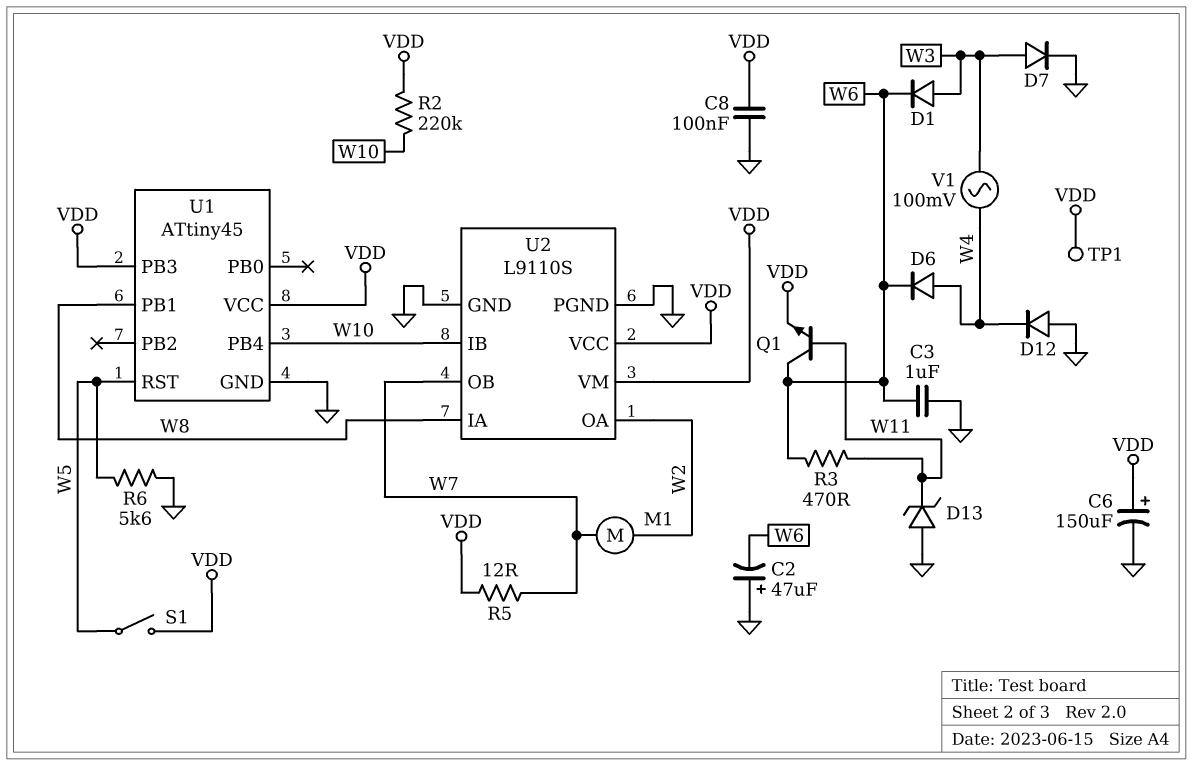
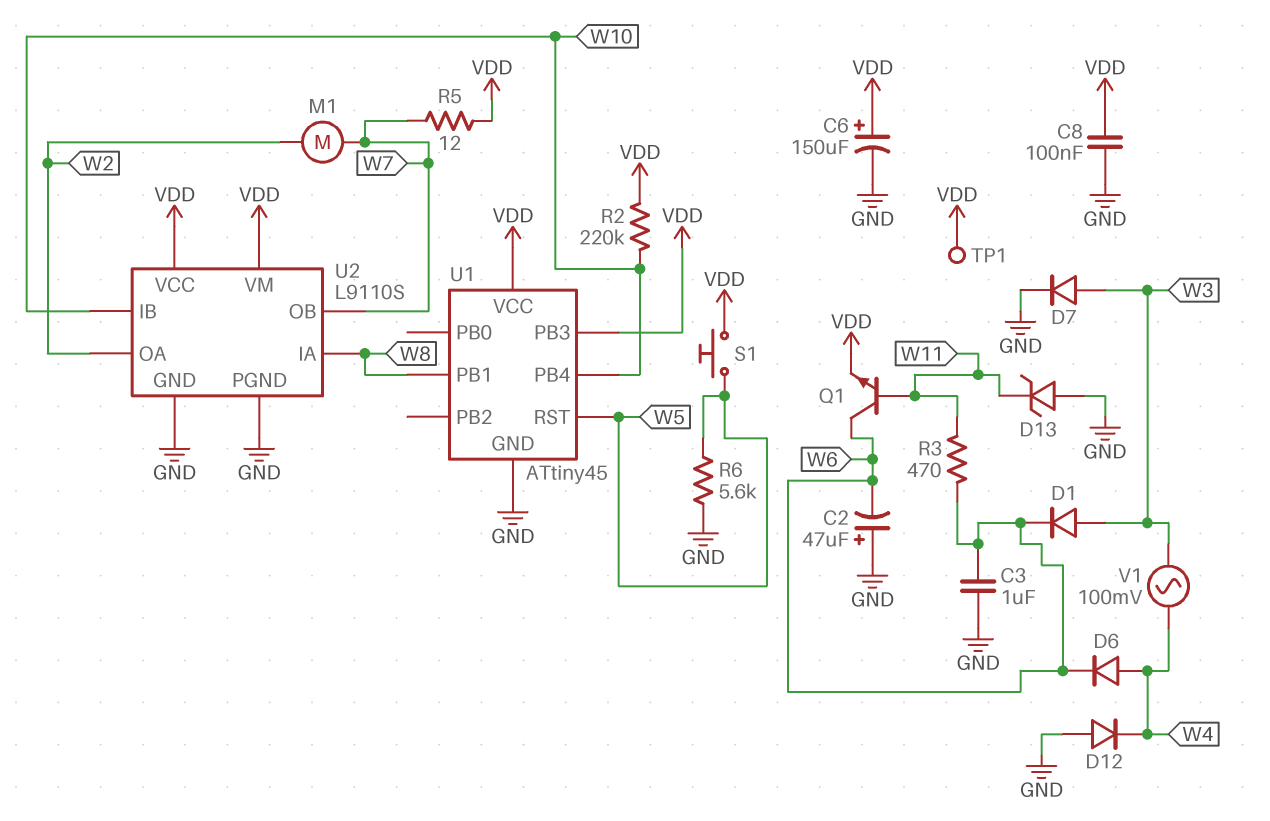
S1: switch (VDD, W5) -> button (VDD, W5)

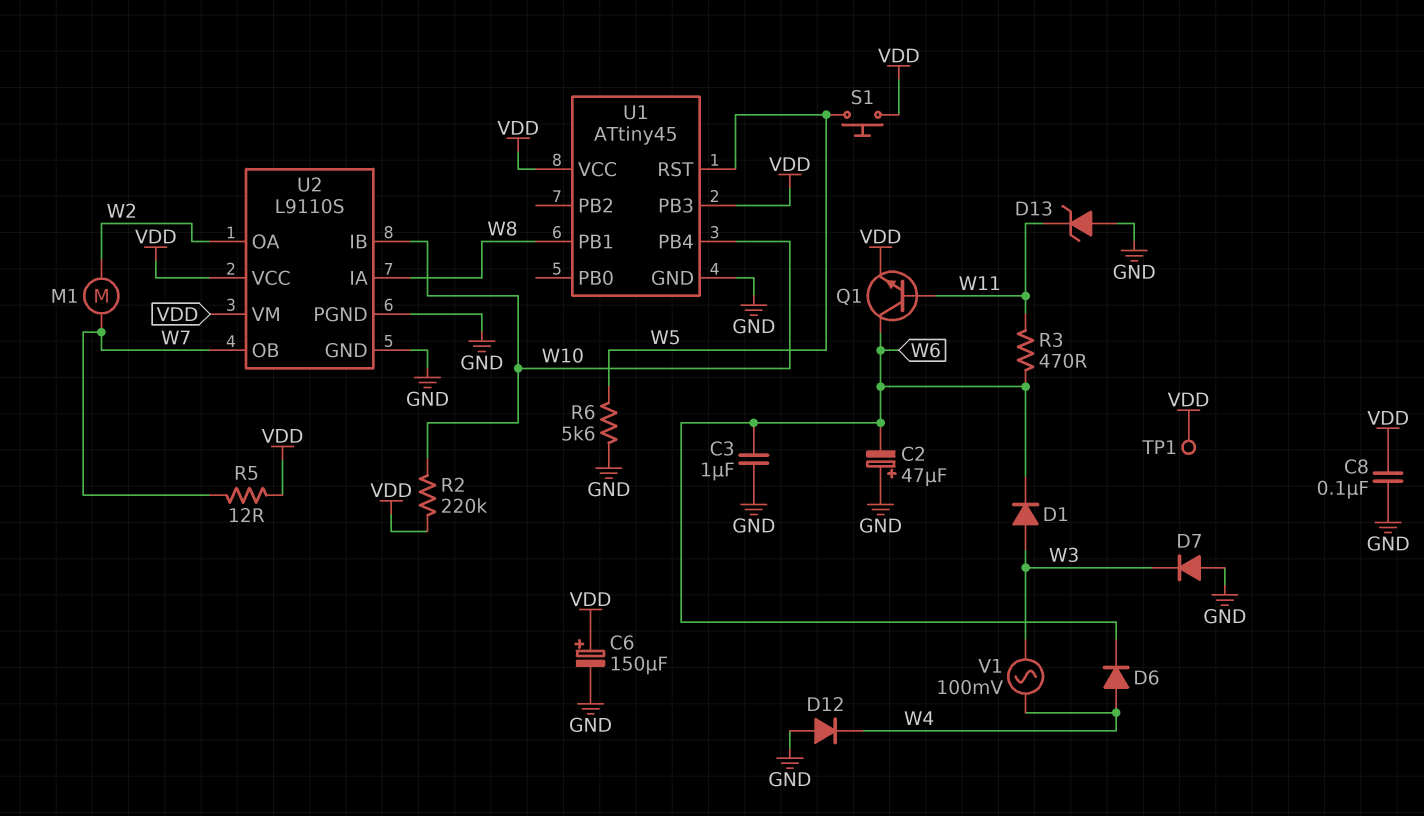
D7: diode (A W3, K GND) -> diode (A GND, K W3)

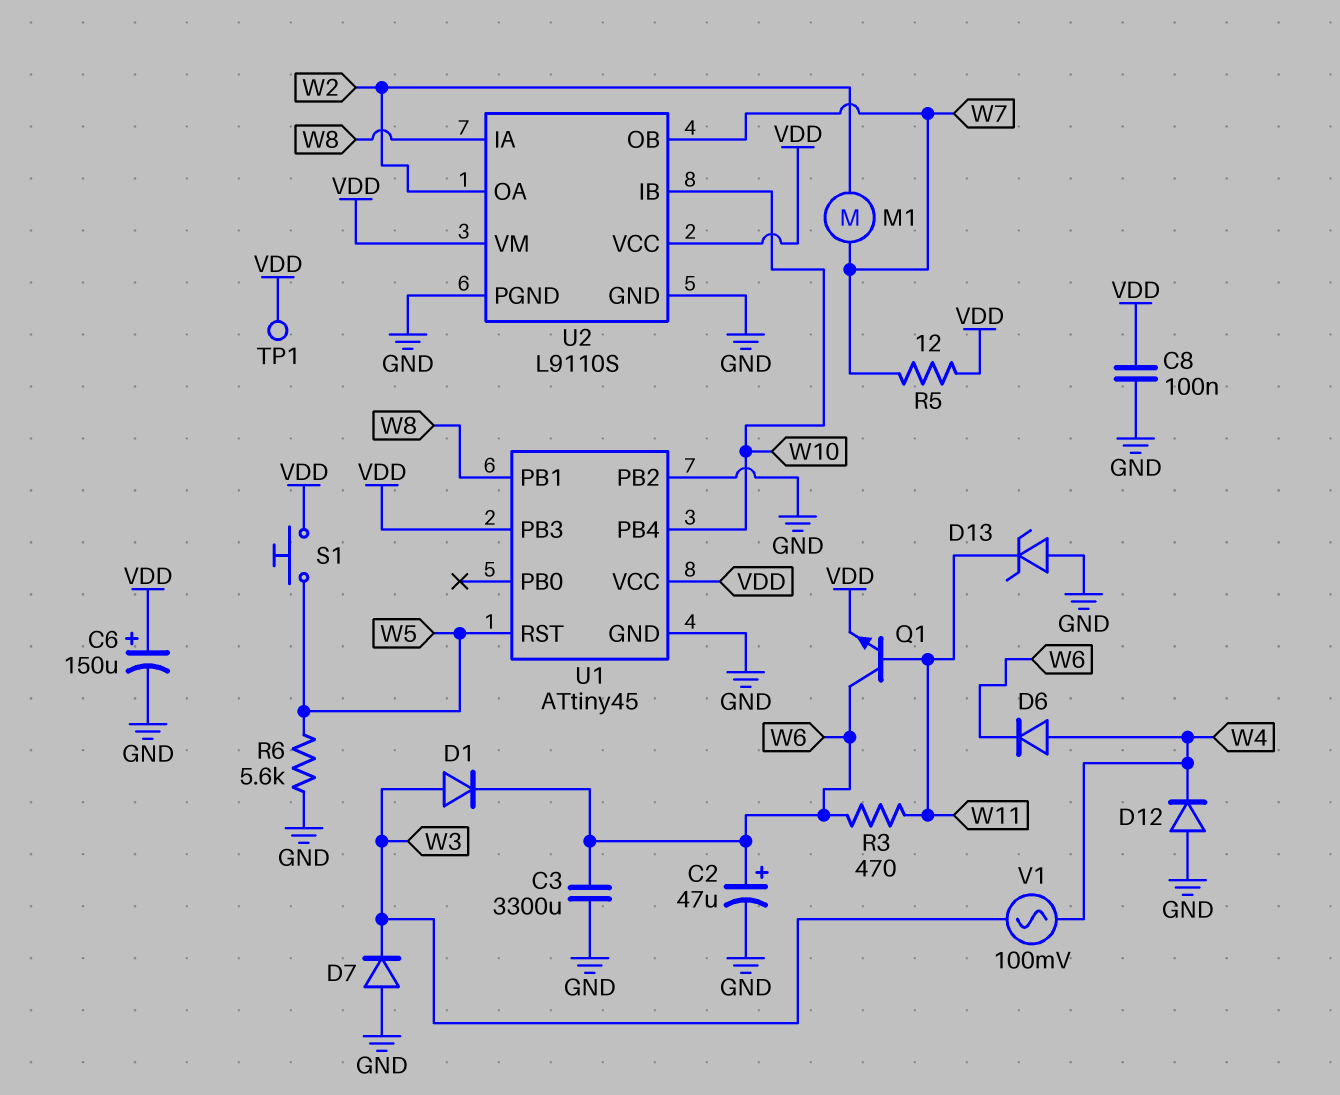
C2: 47uF (plus GND, minus W6) -> 47uF (plus W6, minus GND)
C3: 1uF (GND, W6) -> 3300uF (GND, W6)
R2: 220k (VDD, W10) -> none
U1 pin PB2: none -> GND

